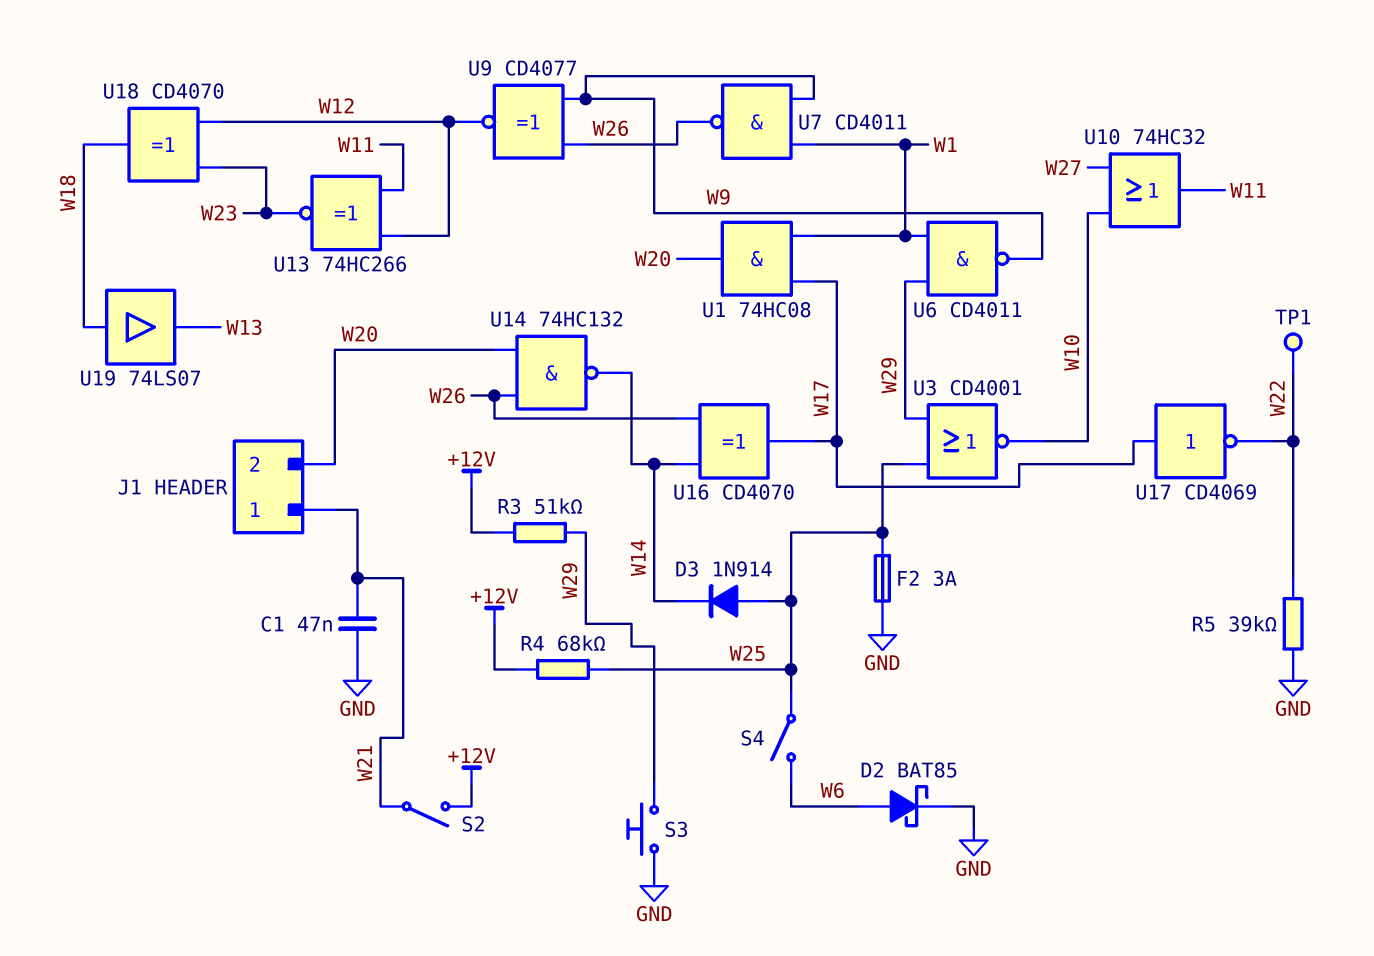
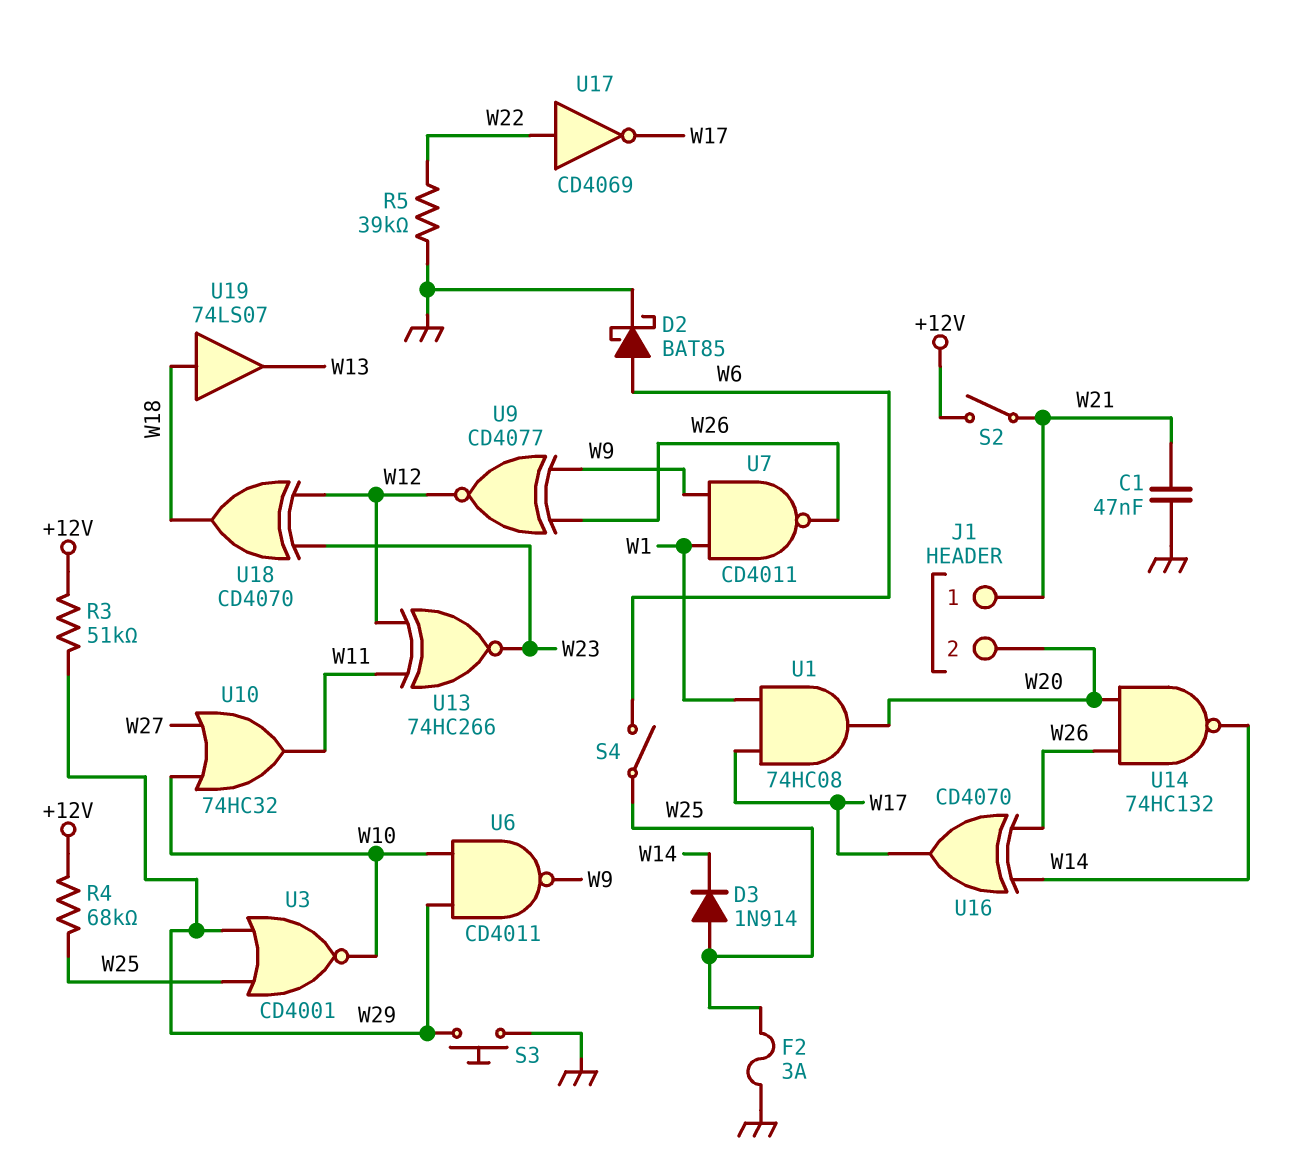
TP1: test point (W22) -> none
U6: NAND CD4011 (in W1, in W29, out W9) -> NAND CD4011 (in W10, in W29, out W9)
U17: NOT CD4069 (in W17, out W22) -> NOT CD4069 (in W22, out W17)

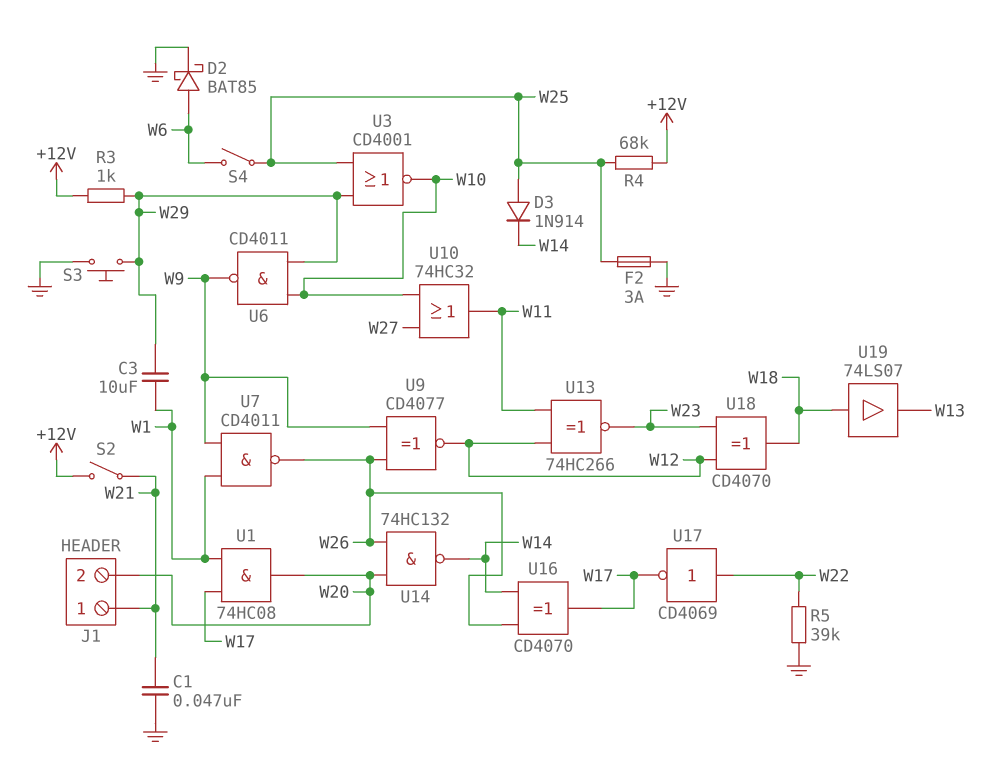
C3: none -> 10uF (W1, W29)
R3: 51k (+12V, W29) -> 1k (+12V, W29)

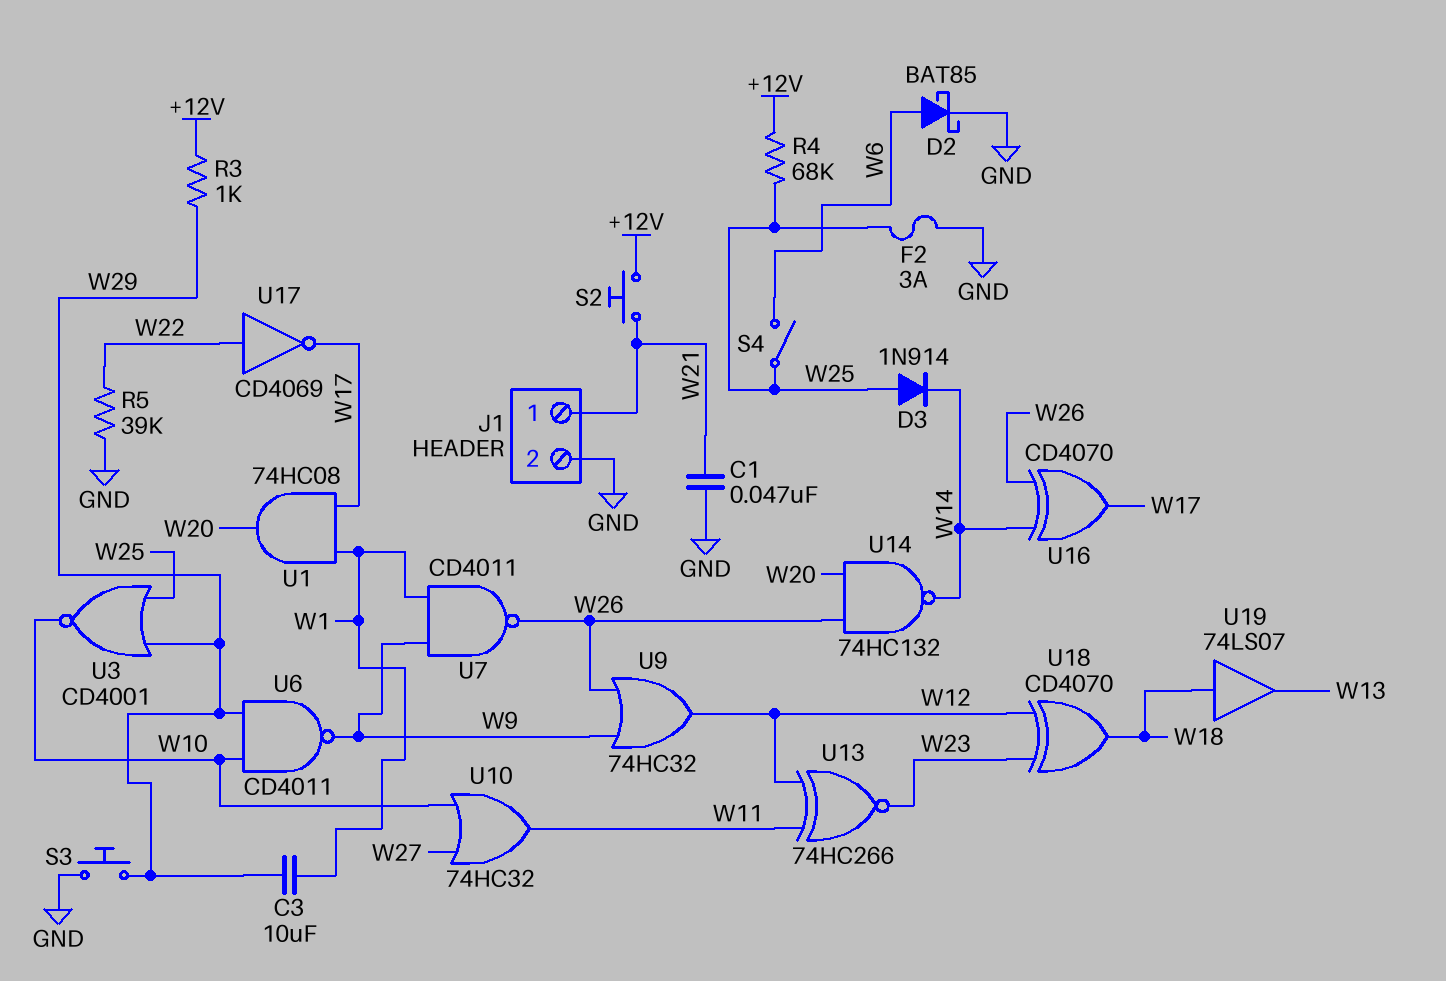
J1 pin 2: W20 -> GND
S2: switch (+12V, W21) -> button (+12V, W21)
U9: XNOR CD4077 (in W9, in W26, out W12) -> OR 74HC32 (in W9, in W26, out W12)

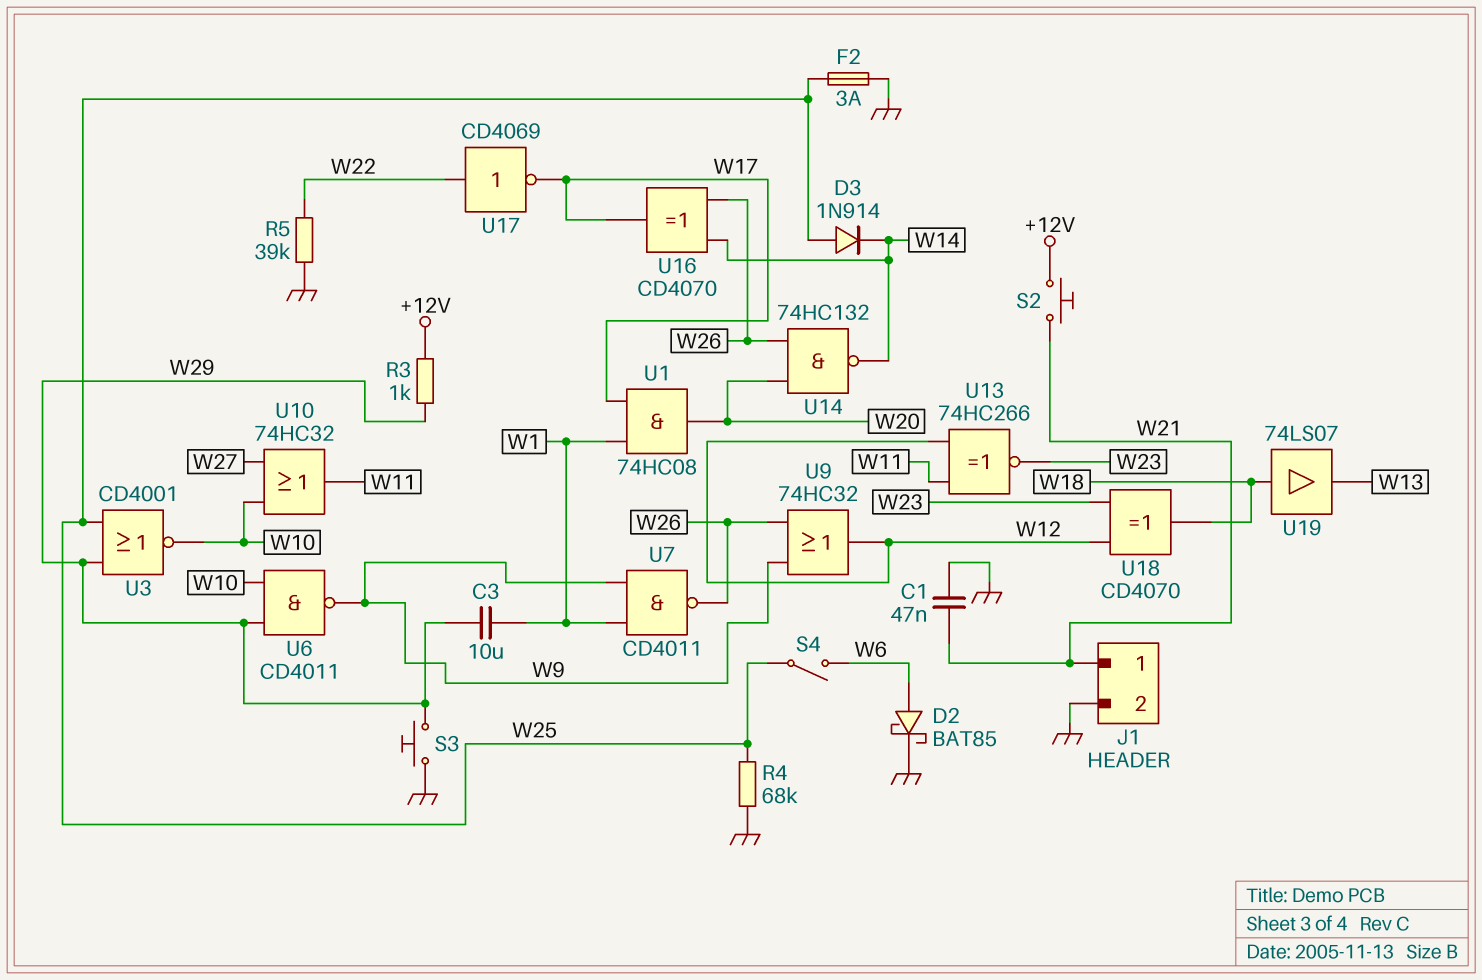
R4: 68k (+12V, W25) -> 68k (GND, W25)

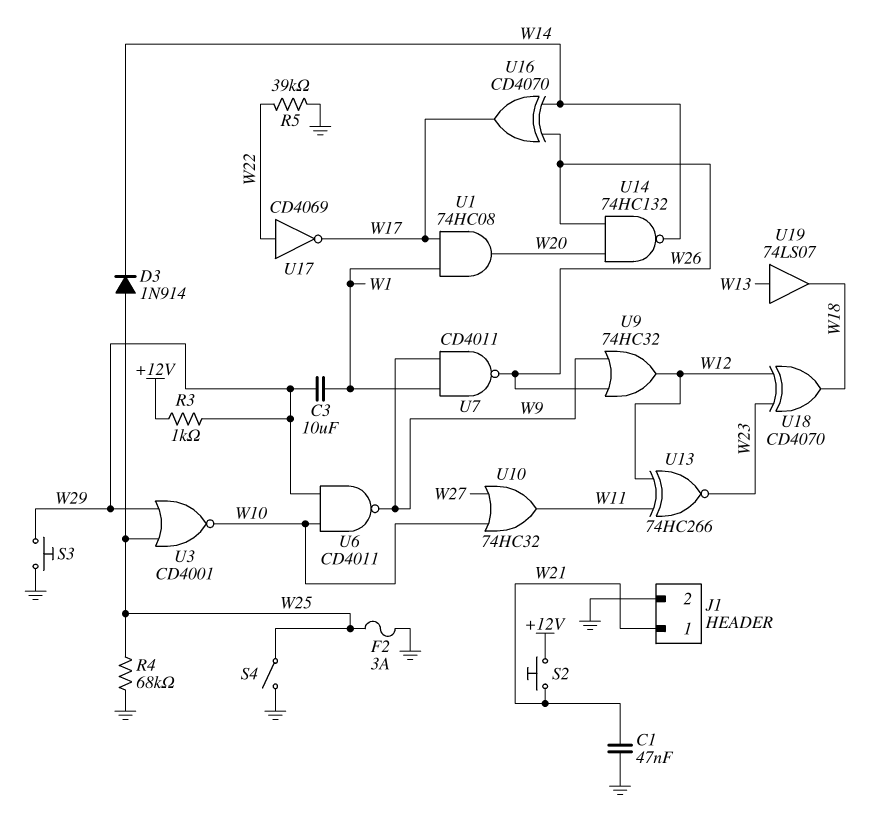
D2: schottky BAT85 (A W6, K GND) -> none
S4: switch (W6, W25) -> switch (GND, W25)
U19: buffer 74LS07 (in W18, out W13) -> buffer 74LS07 (in W13, out W18)

